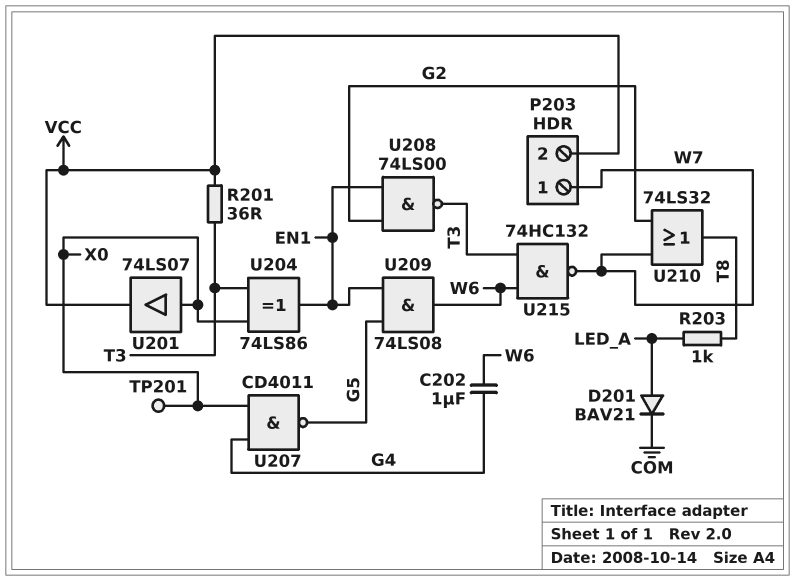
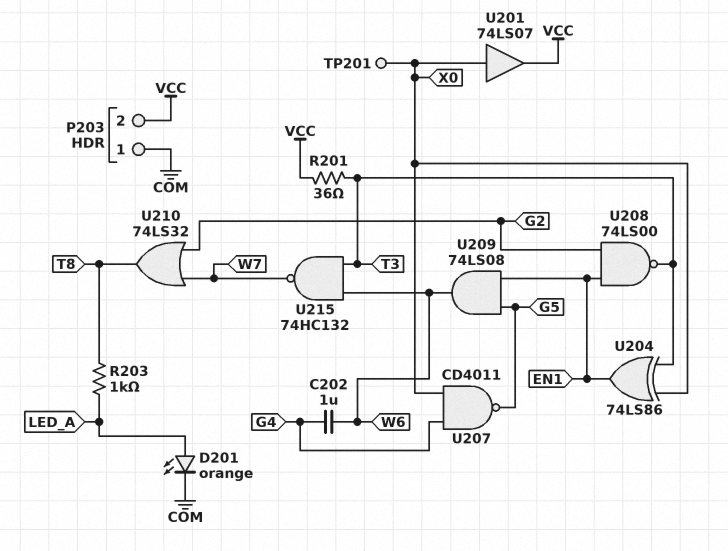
D201: diode BAV21 (A LED_A, K COM) -> LED orange (A LED_A, K COM)
P203 pin 1: W7 -> COM

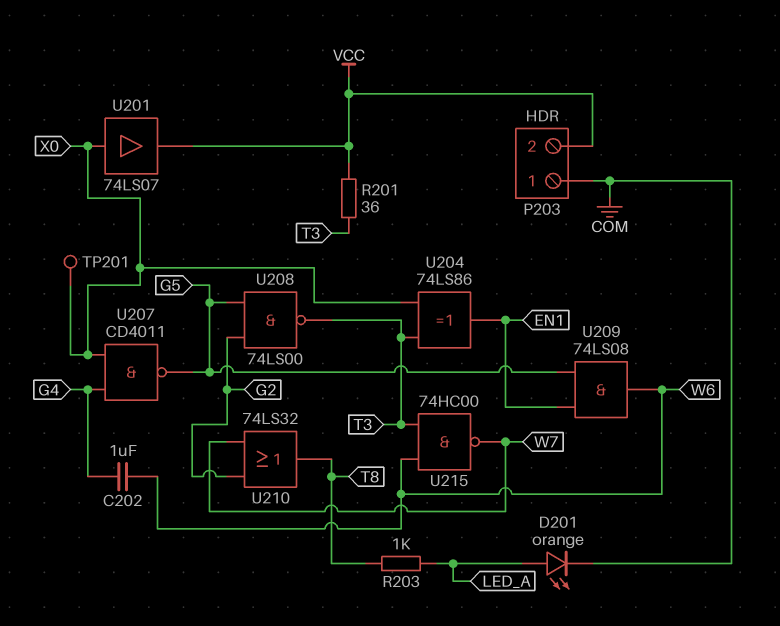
U208: NAND 74LS00 (in EN1, in G2, out T3) -> NAND 74LS00 (in G2, in G5, out T3)
U215: NAND 74HC132 (in T3, in W6, out W7) -> NAND 74HC00 (in T3, in W6, out W7)

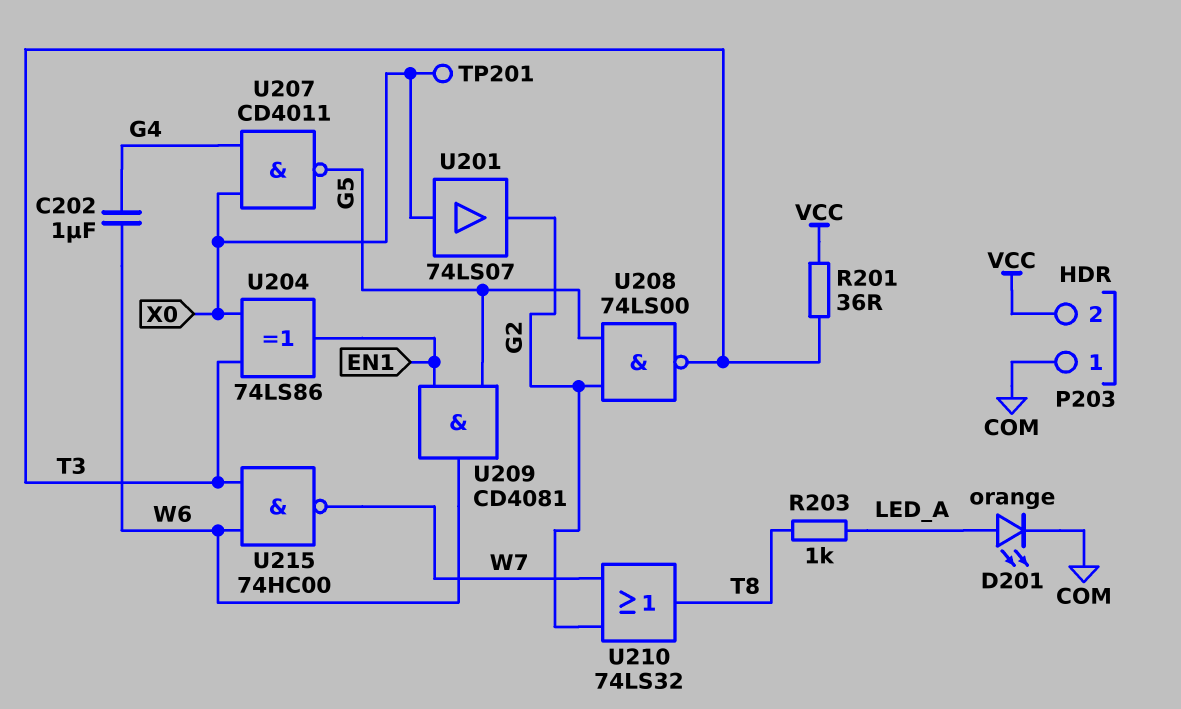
U201: buffer 74LS07 (in X0, out VCC) -> buffer 74LS07 (in X0, out G2)
U209: AND 74LS08 (in EN1, in G5, out W6) -> AND CD4081 (in EN1, in G5, out W6)

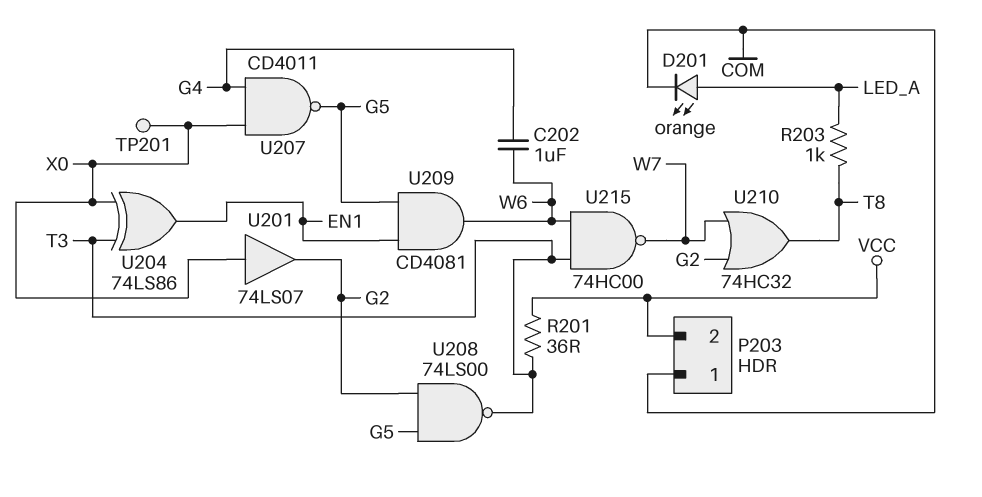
U210: OR 74LS32 (in G2, in W7, out T8) -> OR 74HC32 (in G2, in W7, out T8)

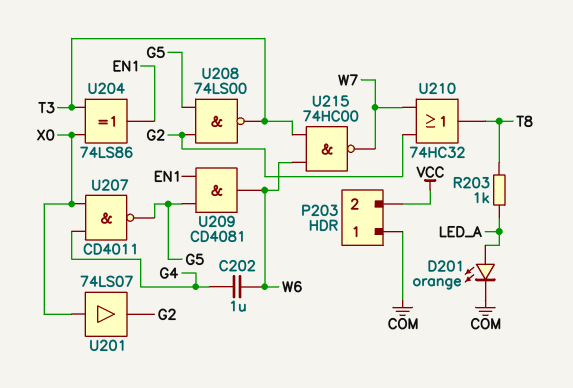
R201: 36 (T3, VCC) -> none
TP201: test point (X0) -> none

